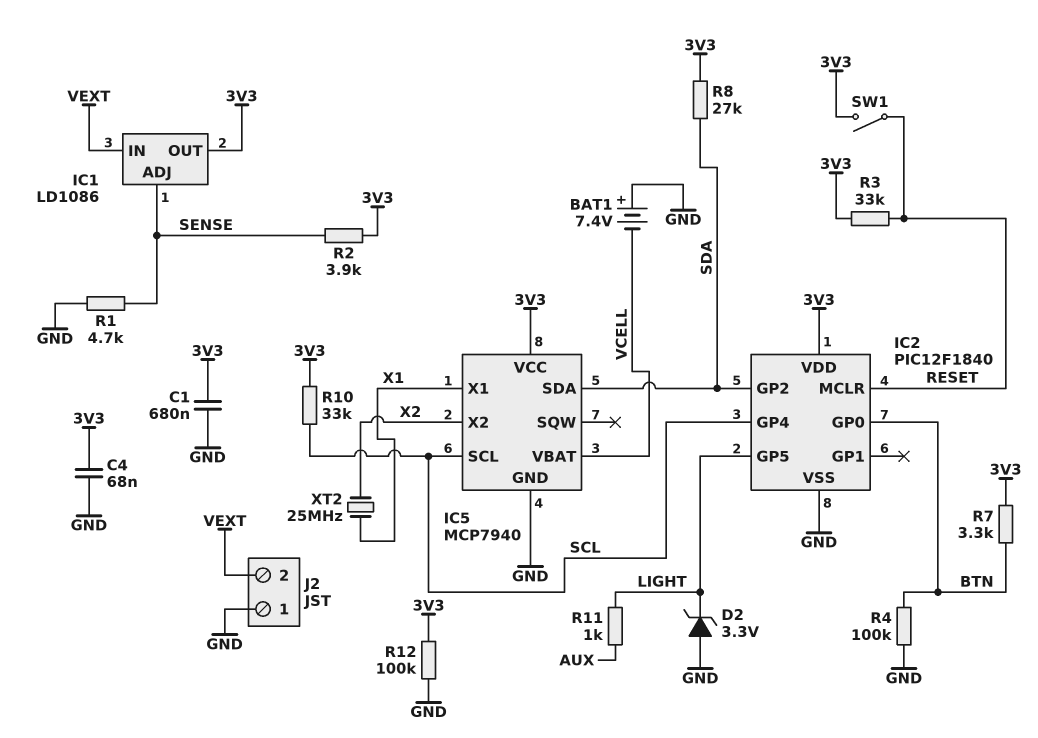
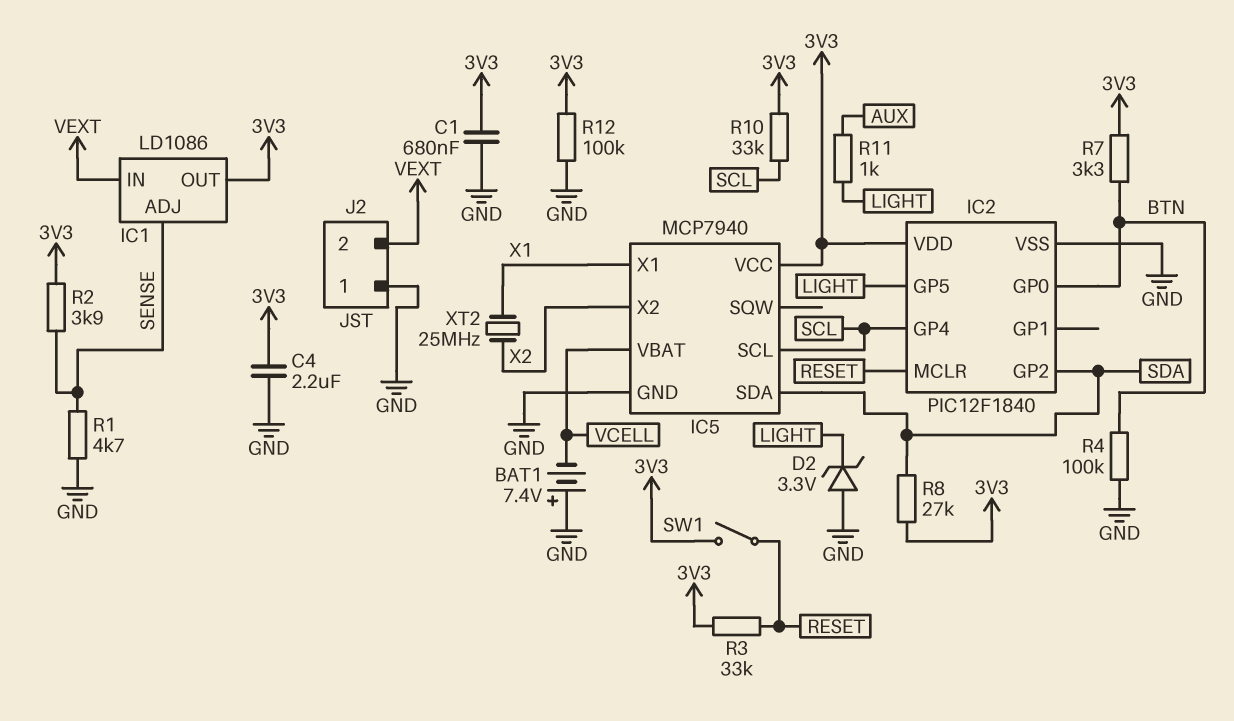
C4: 68nF (3V3, GND) -> 2.2uF (3V3, GND)

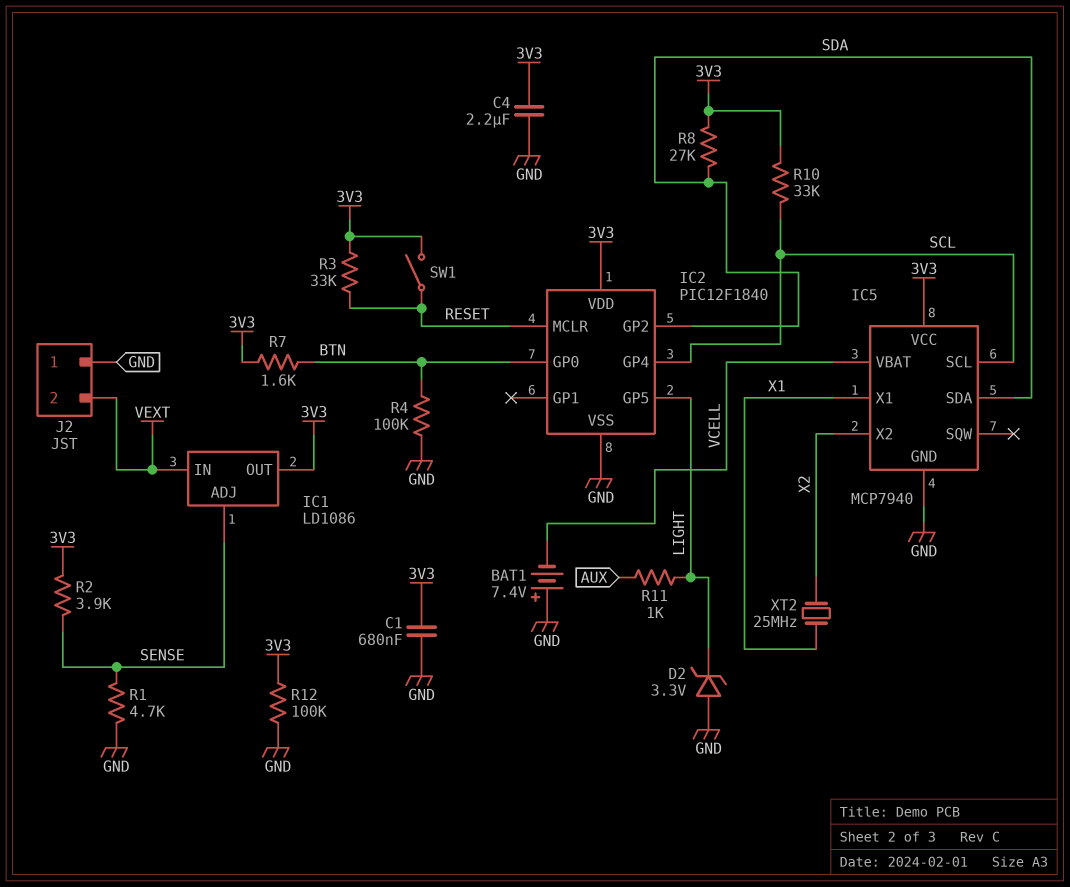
R7: 3.3k (3V3, BTN) -> 1.6k (3V3, BTN)

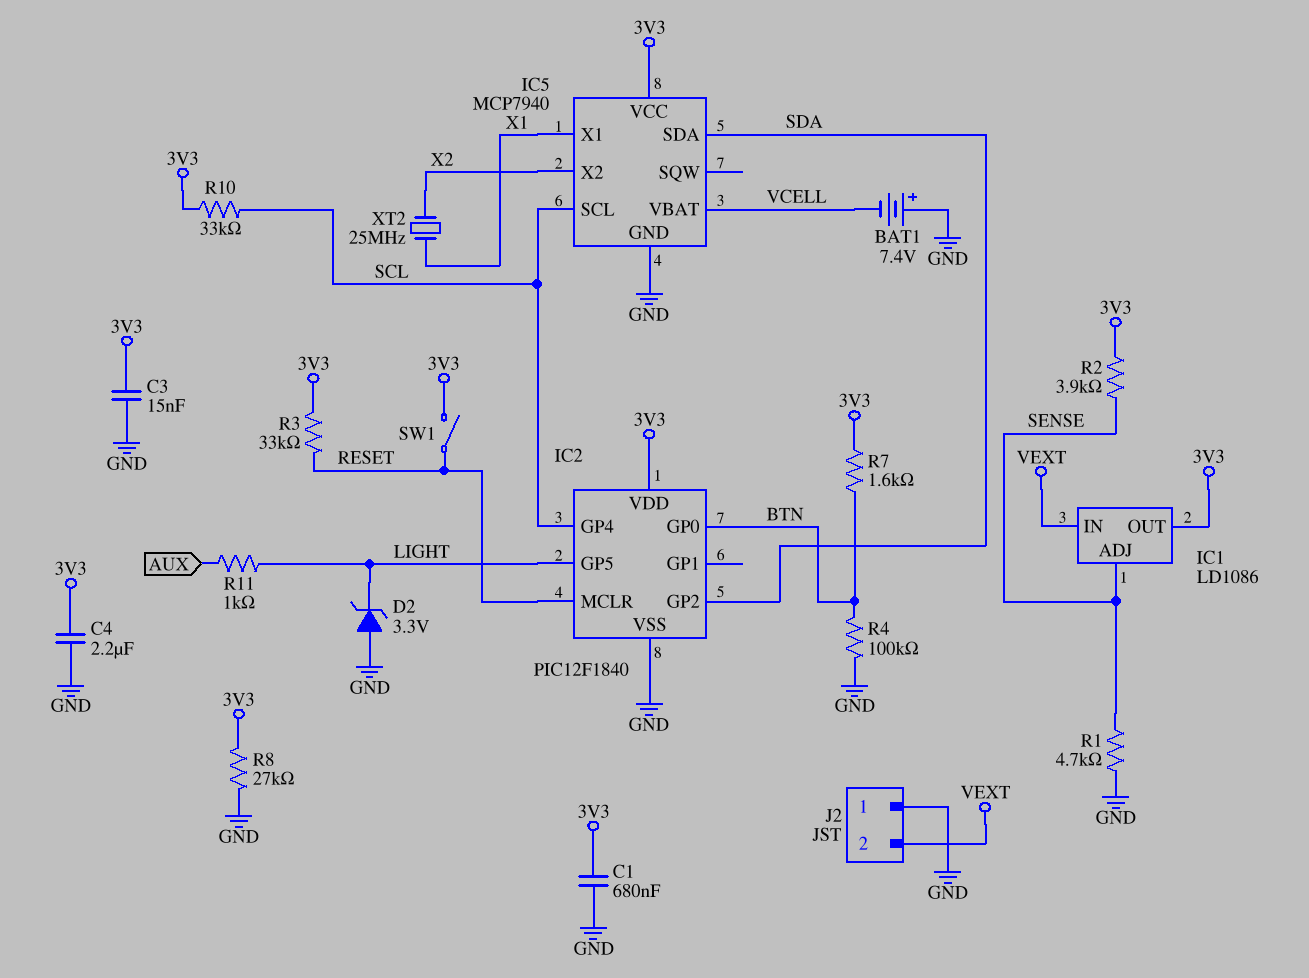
C3: none -> 15nF (3V3, GND)
R8: 27k (3V3, SDA) -> 27k (3V3, GND)
R12: 100k (3V3, GND) -> none

